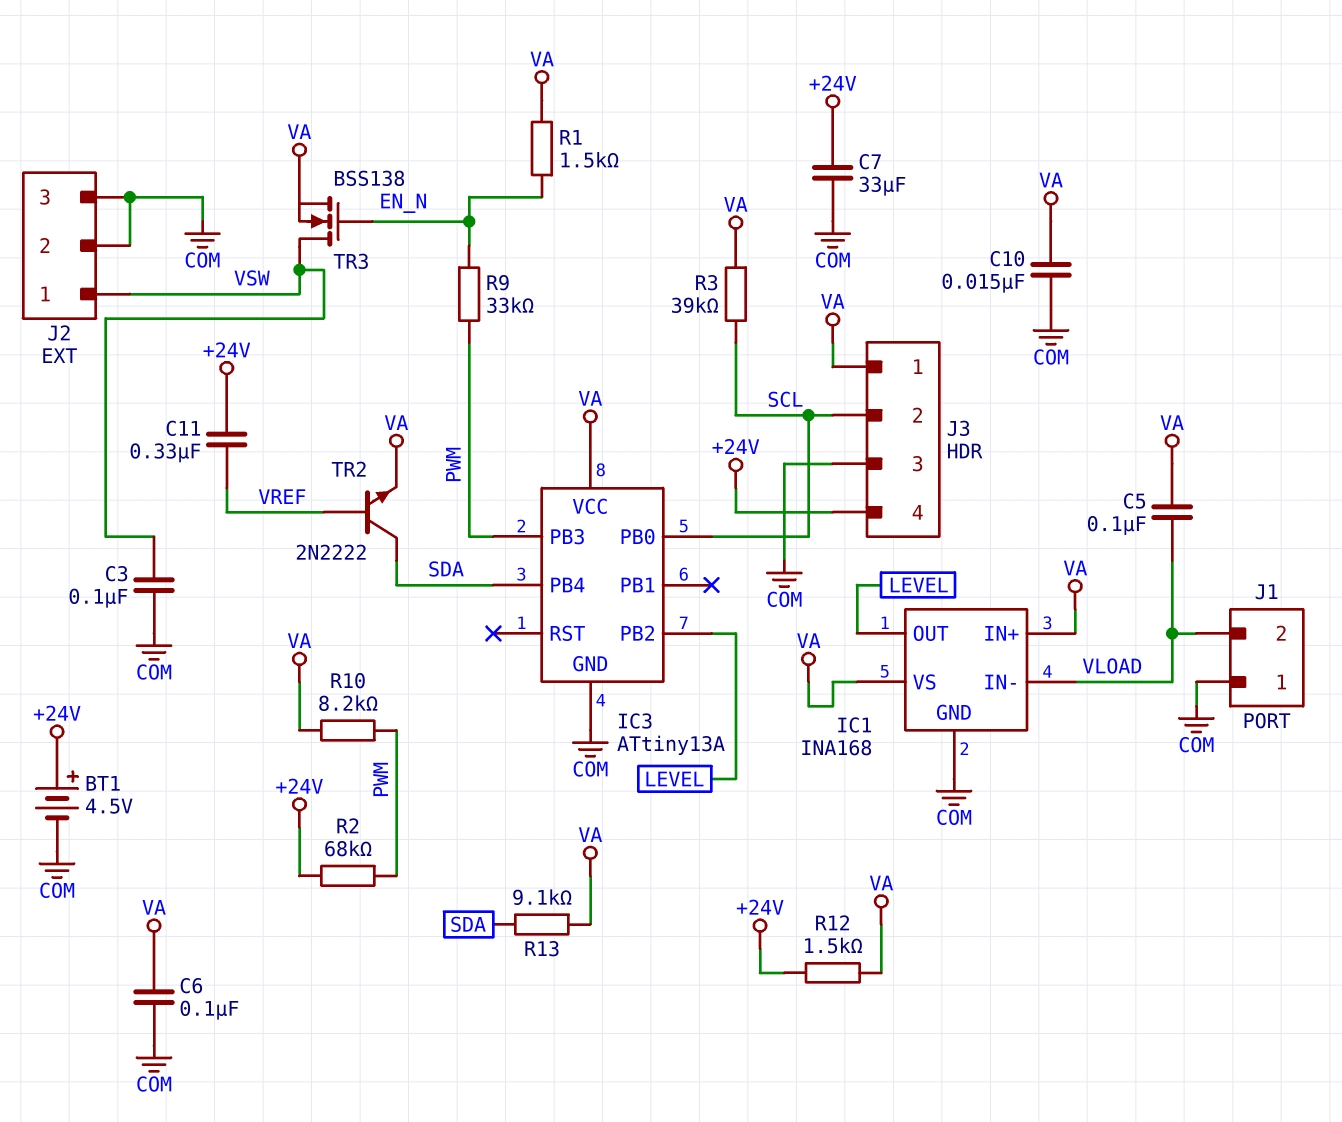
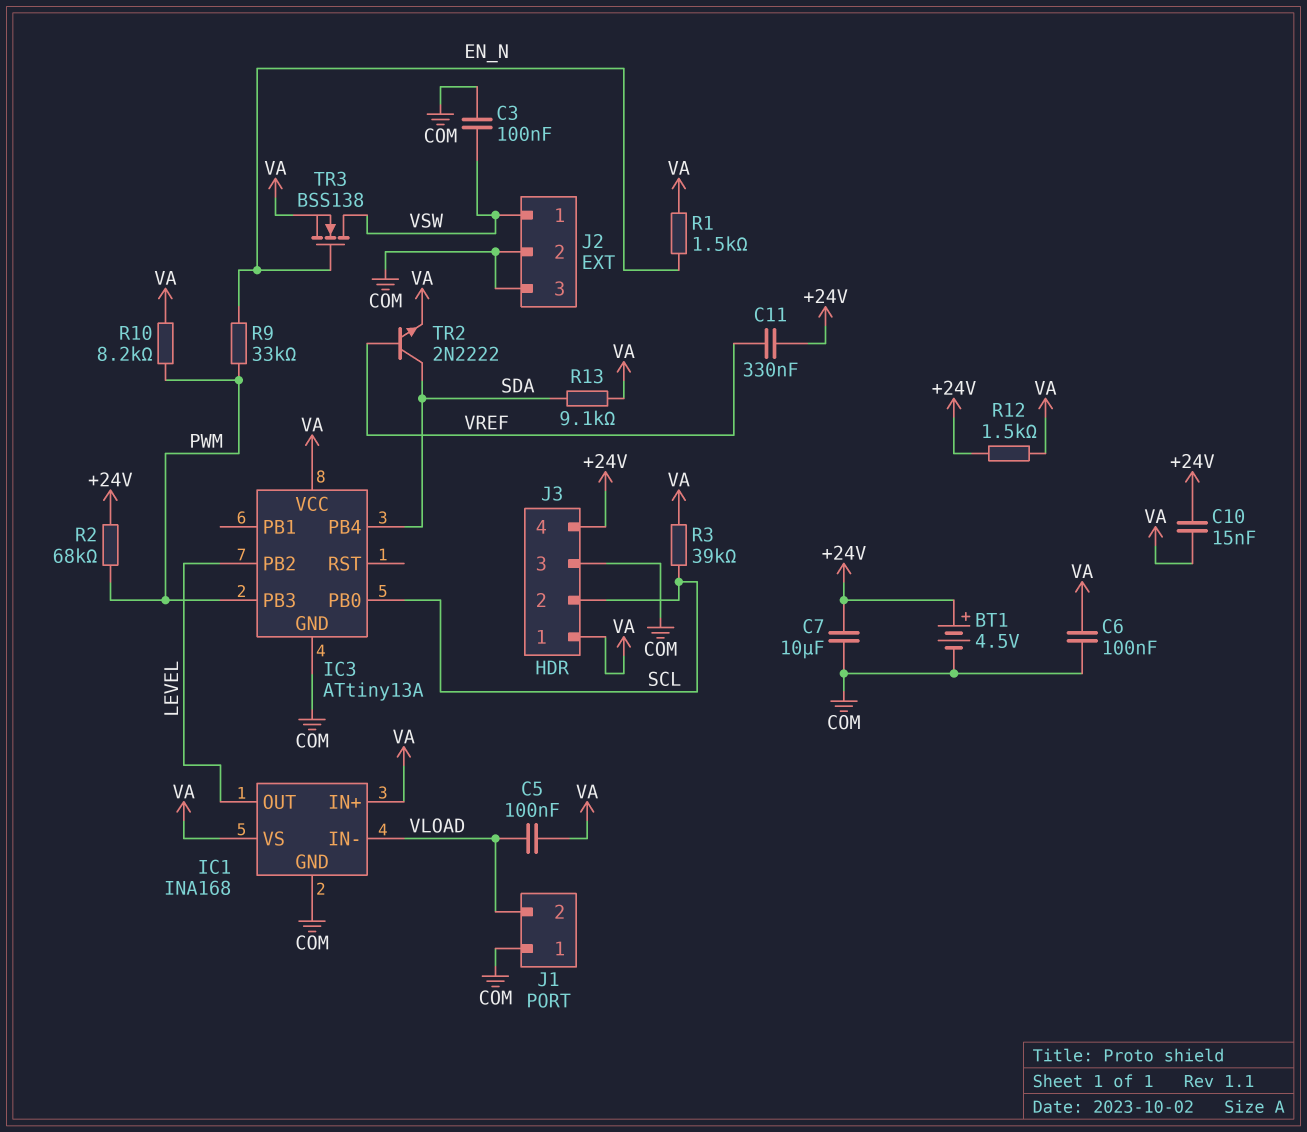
C7: 33uF (+24V, COM) -> 10uF (+24V, COM)
C10: 15nF (COM, VA) -> 15nF (+24V, VA)

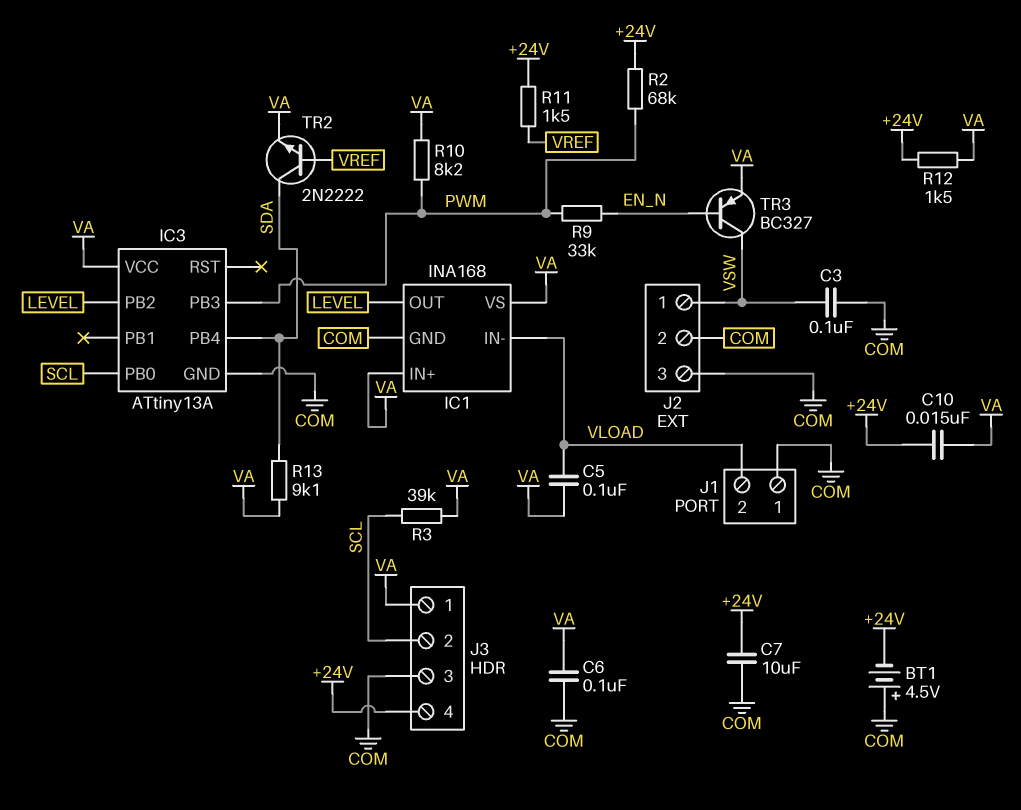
BT1: 4.5V (plus +24V, minus COM) -> 4.5V (plus COM, minus +24V)
C11: 330nF (+24V, VREF) -> none
R1: 1.5k (EN_N, VA) -> none
R11: none -> 1.5k (+24V, VREF)
TR3: NMOS BSS138 (G EN_N, D VSW, S VA) -> PNP BC327 (B EN_N, C VSW, E VA)

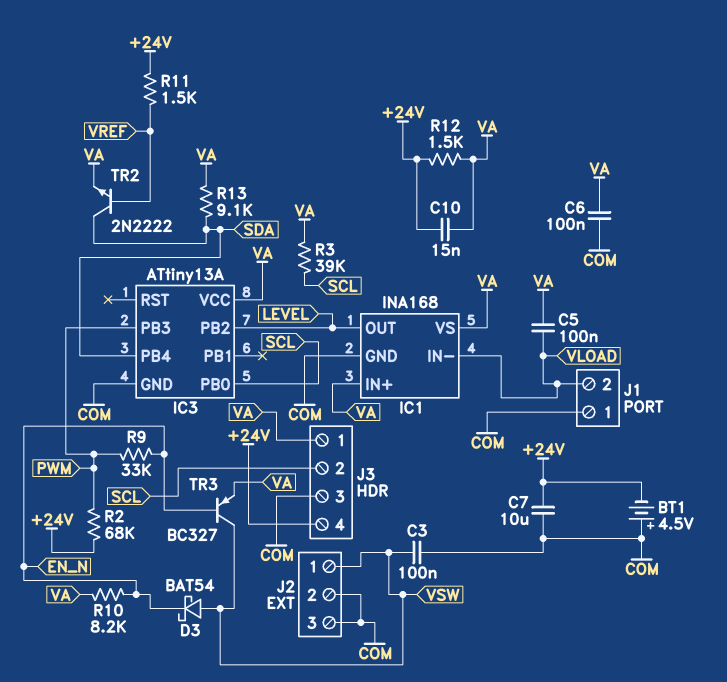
D3: none -> schottky BAT54 (A VSW, K EN_N)
R10: 8.2k (PWM, VA) -> 8.2k (EN_N, VA)

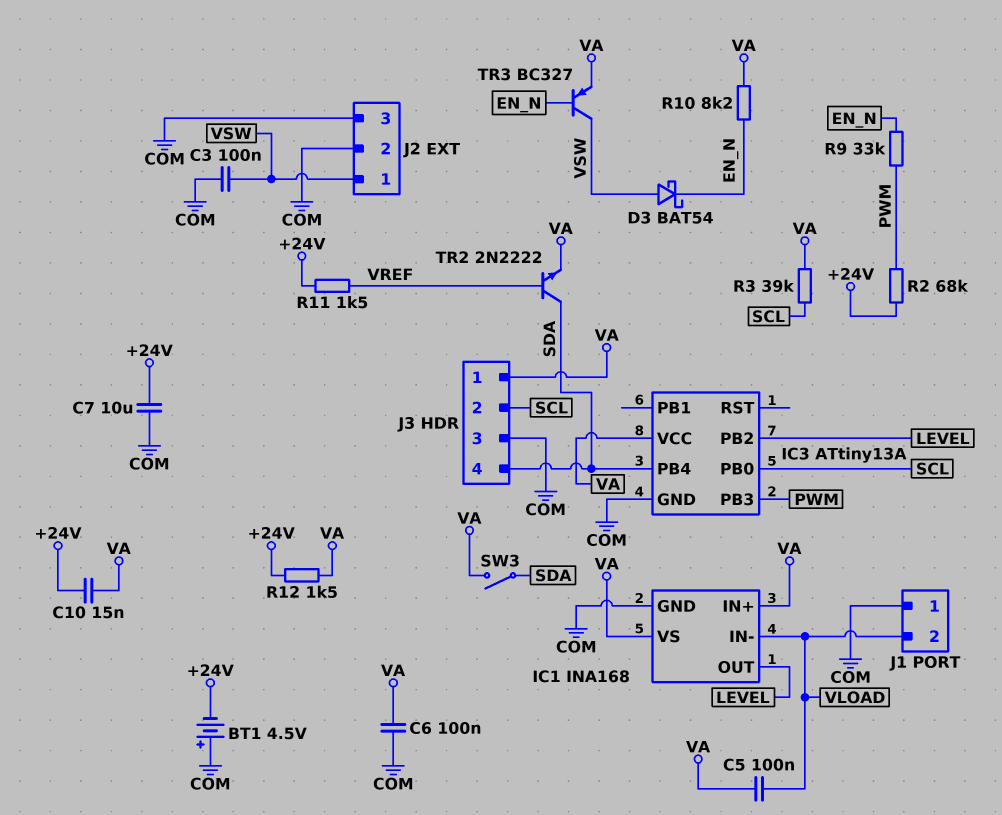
J3 pin 4: +24V -> SDA
R13: 9.1k (SDA, VA) -> none
SW3: none -> switch (SDA, VA)

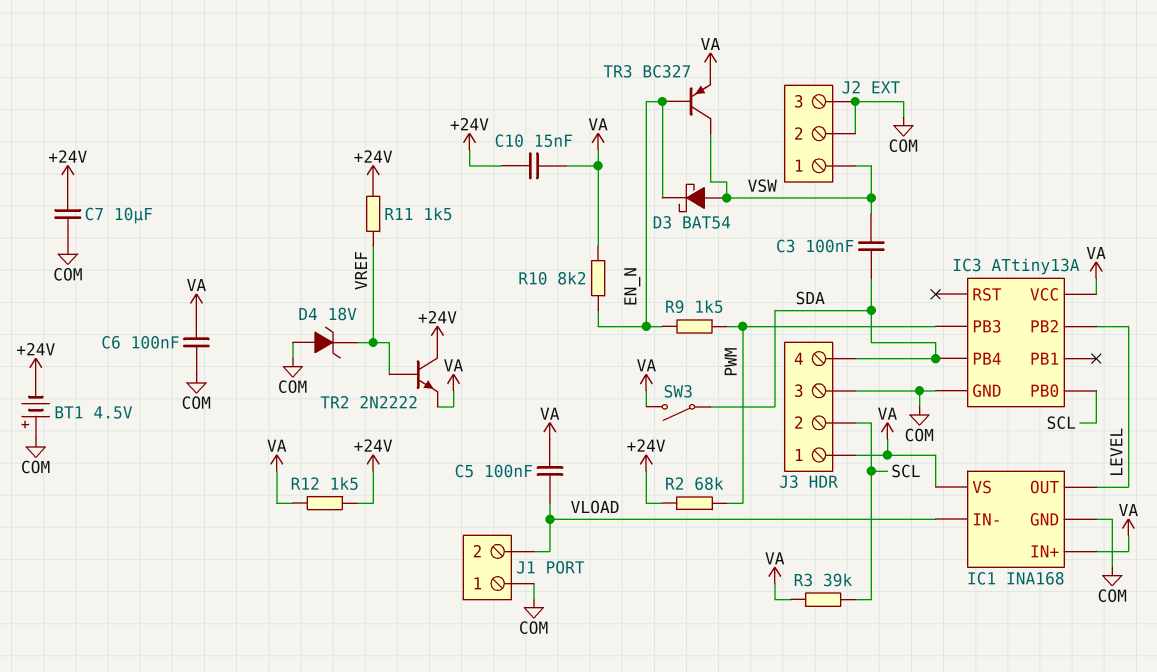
C3: 100nF (COM, VSW) -> 100nF (SDA, VSW)
D4: none -> zener 18V (A COM, K VREF)
R9: 33k (EN_N, PWM) -> 1.5k (EN_N, PWM)
TR2: NPN 2N2222 (B VREF, C SDA, E VA) -> NPN 2N2222 (B VREF, C +24V, E VA)

